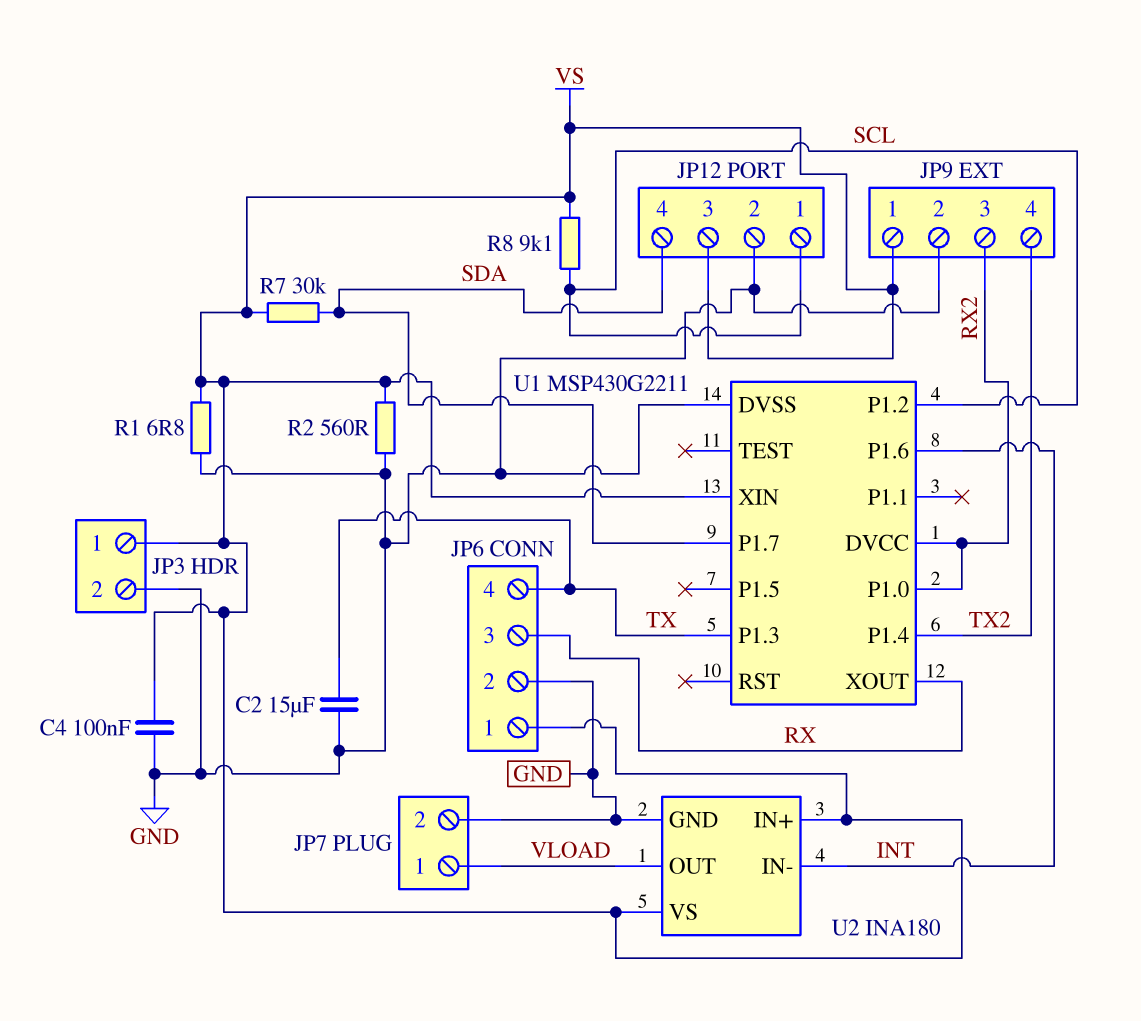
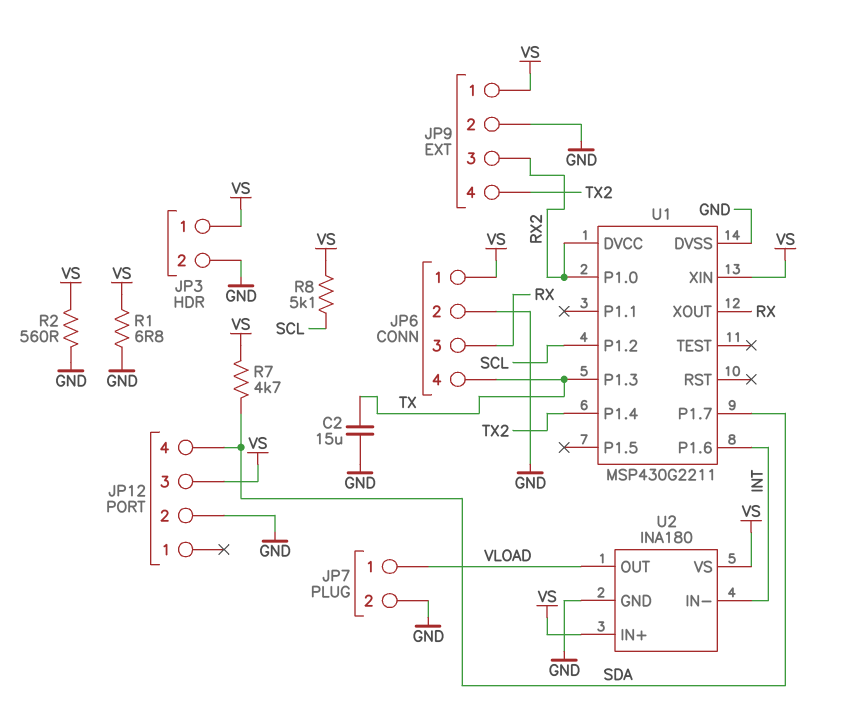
C4: 100nF (GND, VS) -> none
JP12 pin 1: SCL -> none
R7: 30k (SDA, VS) -> 4.7k (SDA, VS)
R8: 9.1k (SCL, VS) -> 5.1k (SCL, VS)

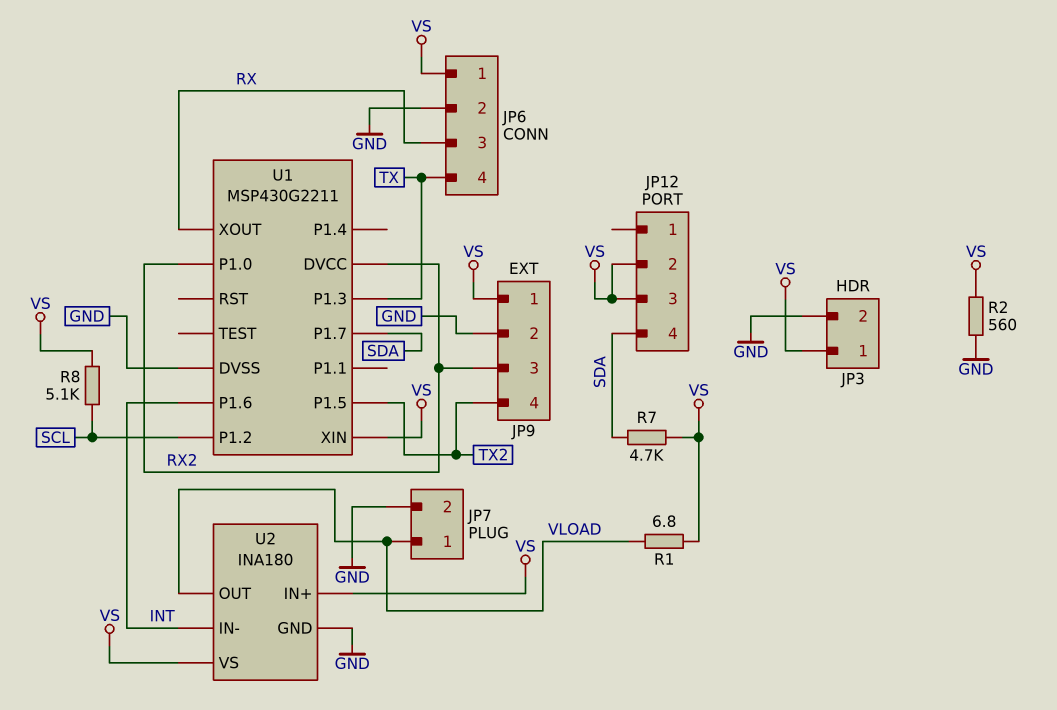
C2: 15uF (GND, TX) -> none
JP12 pin 2: GND -> VS
R1: 6.8 (GND, VS) -> 6.8 (VLOAD, VS)
U1 pin P1.4: TX2 -> none
U1 pin P1.5: none -> TX2

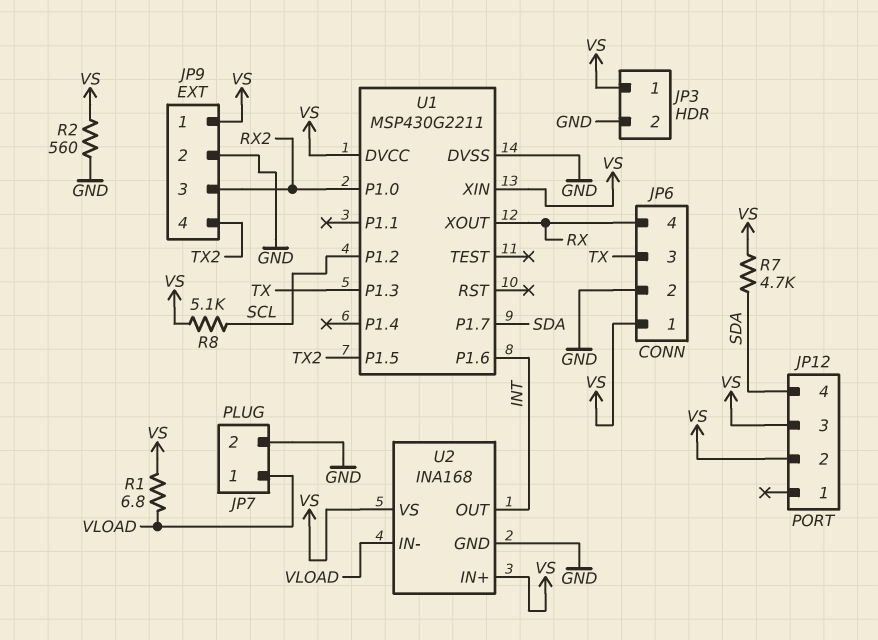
JP6 pin 3: RX -> TX
JP6 pin 4: TX -> RX
U1 pin DVCC: RX2 -> VS
U2: INA180 -> INA168
U2 pin IN-: INT -> VLOAD
U2 pin OUT: VLOAD -> INT

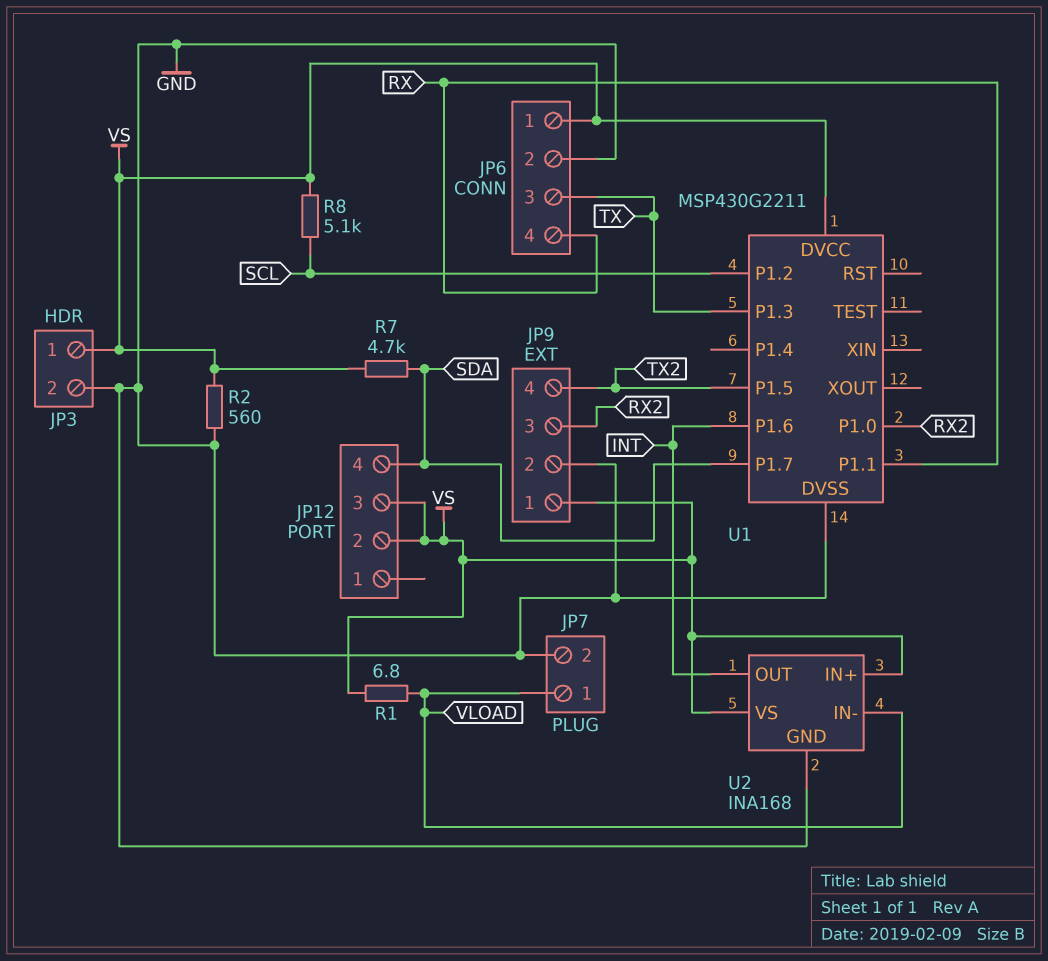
U1 pin P1.1: none -> RX
U1 pin XIN: VS -> none
U1 pin XOUT: RX -> none

